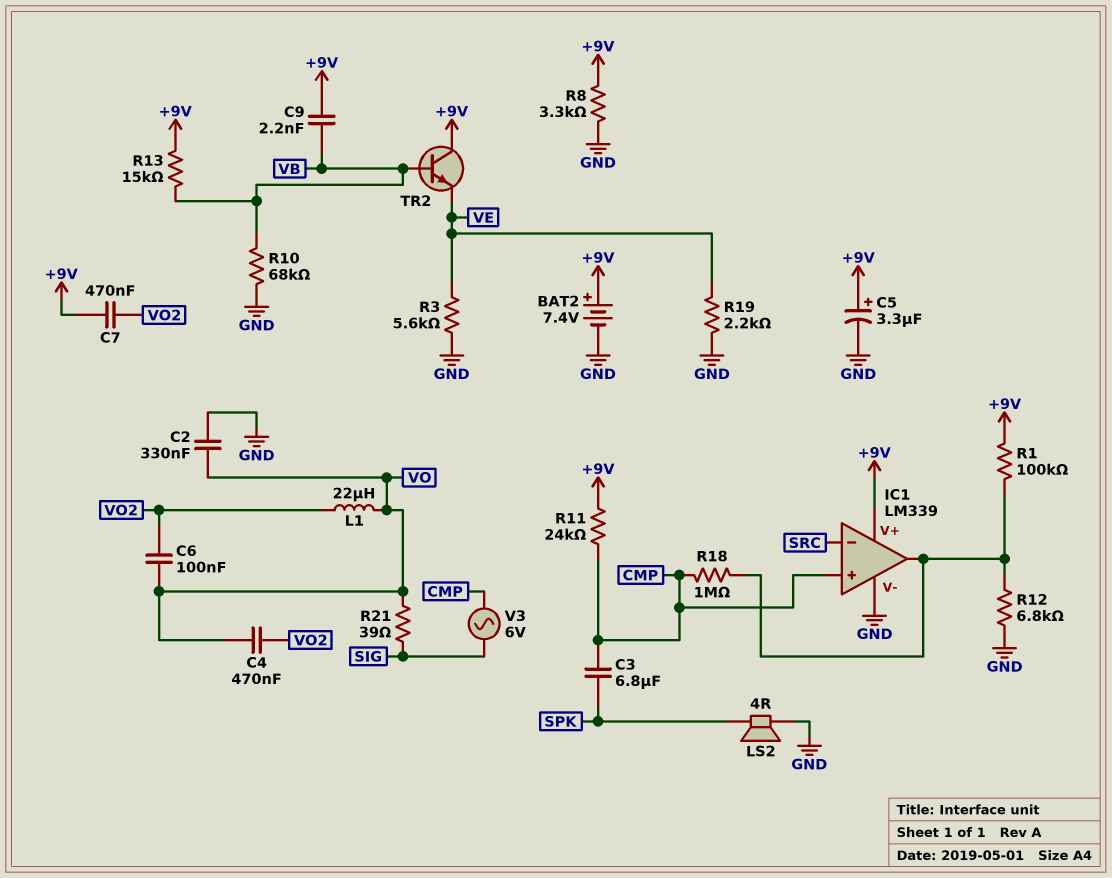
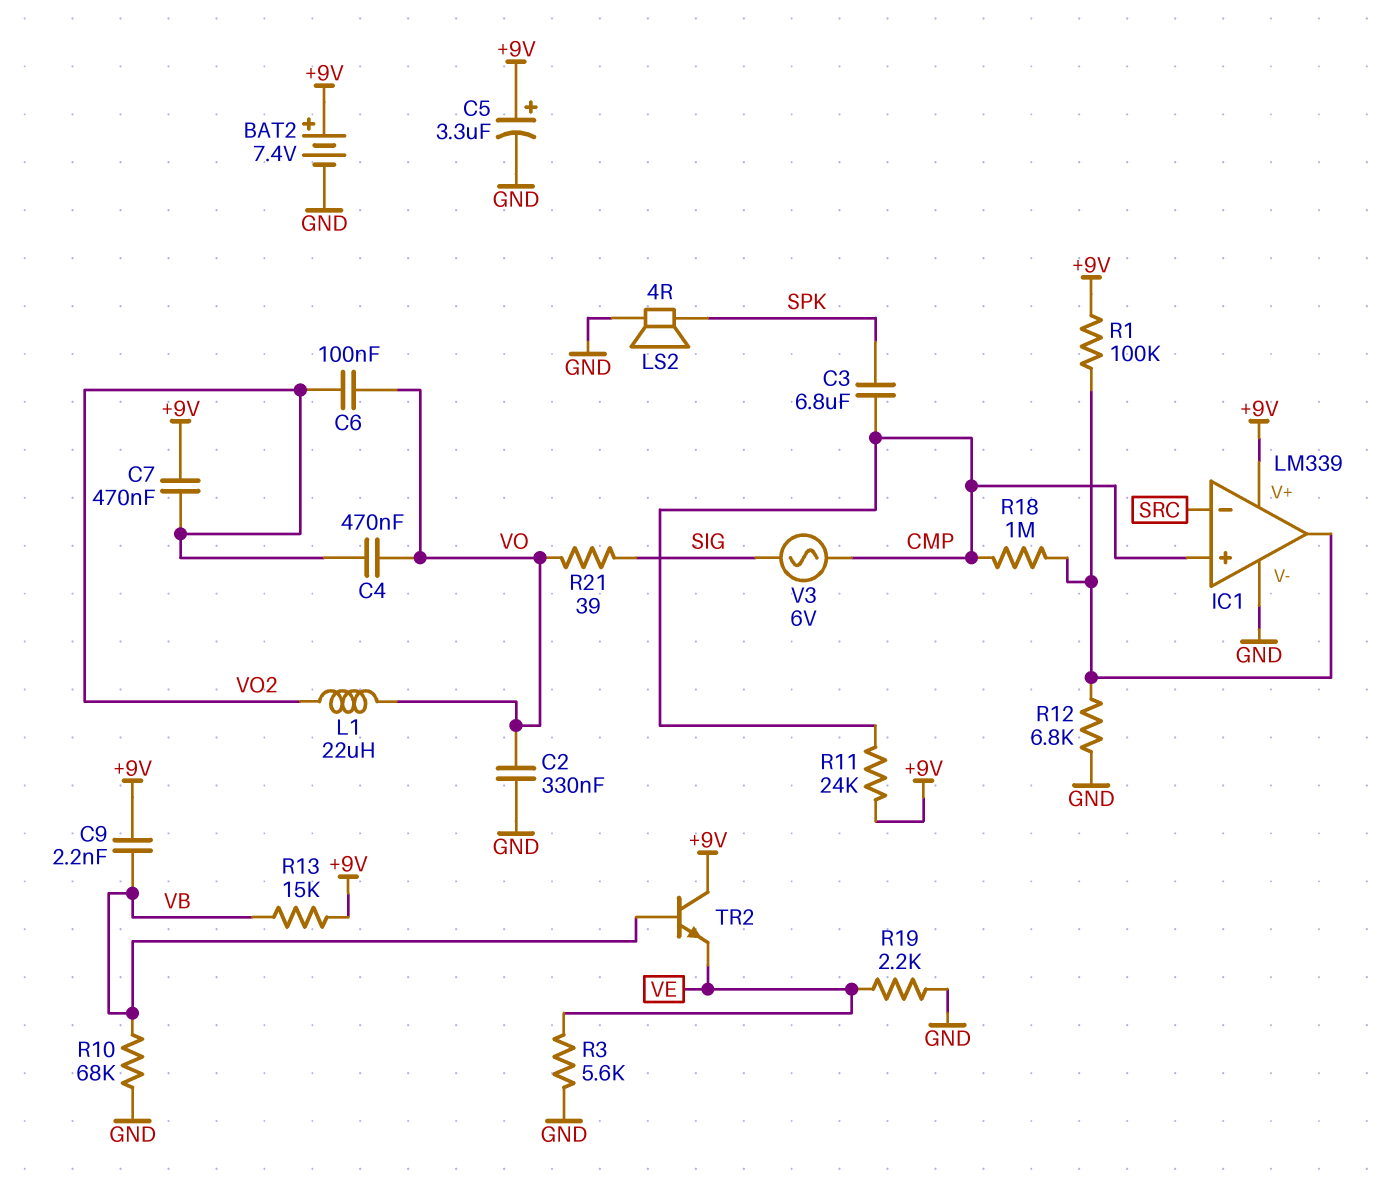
R8: 3.3k (+9V, GND) -> none

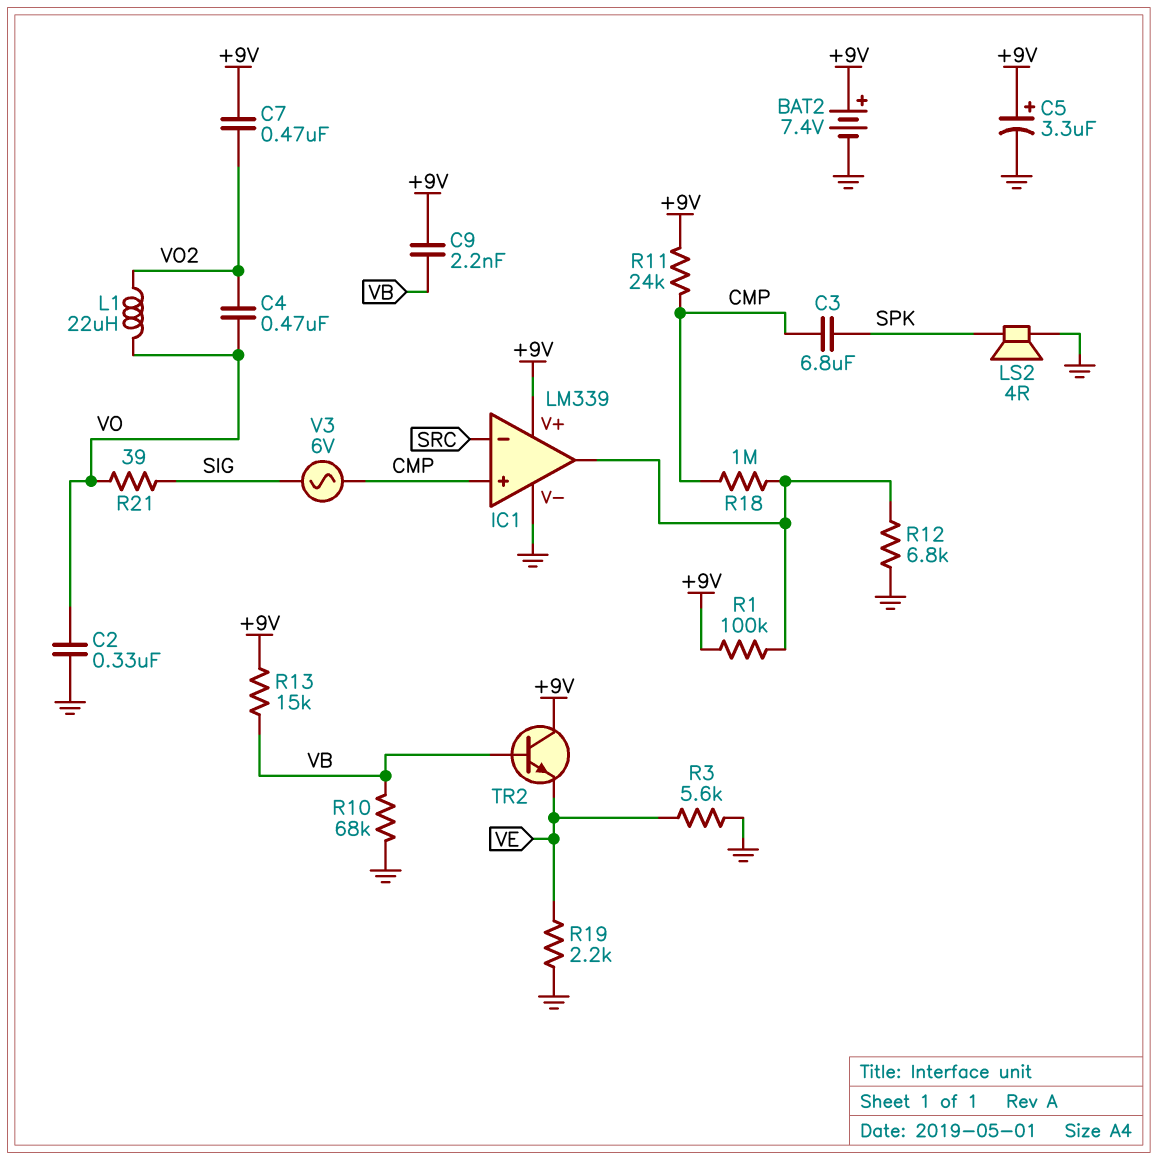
C6: 100nF (VO, VO2) -> none

